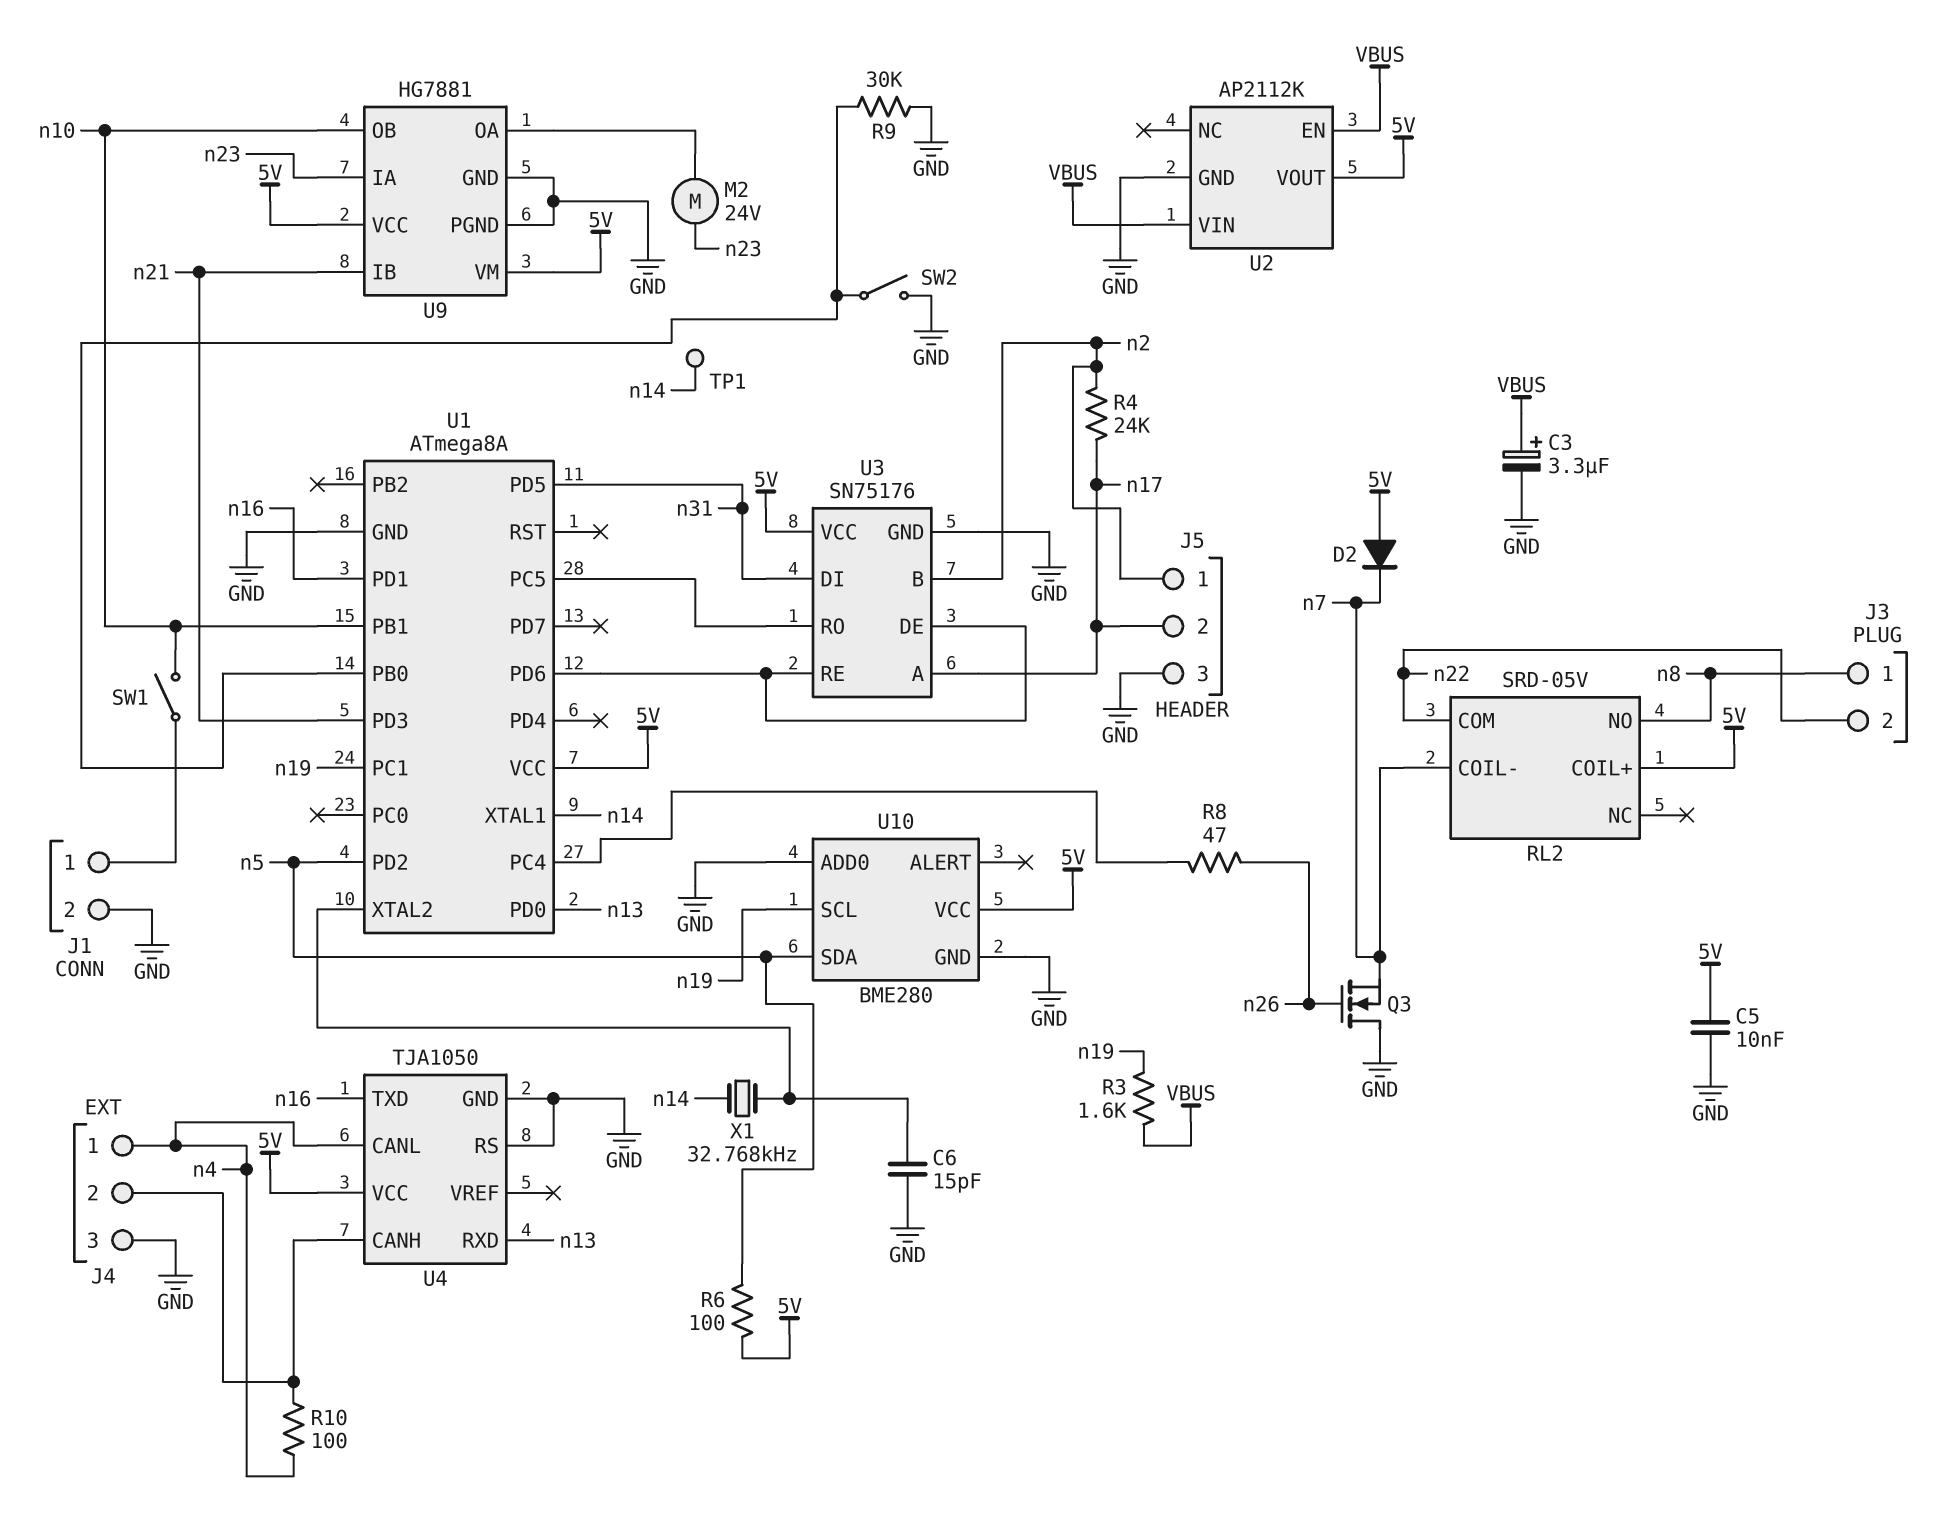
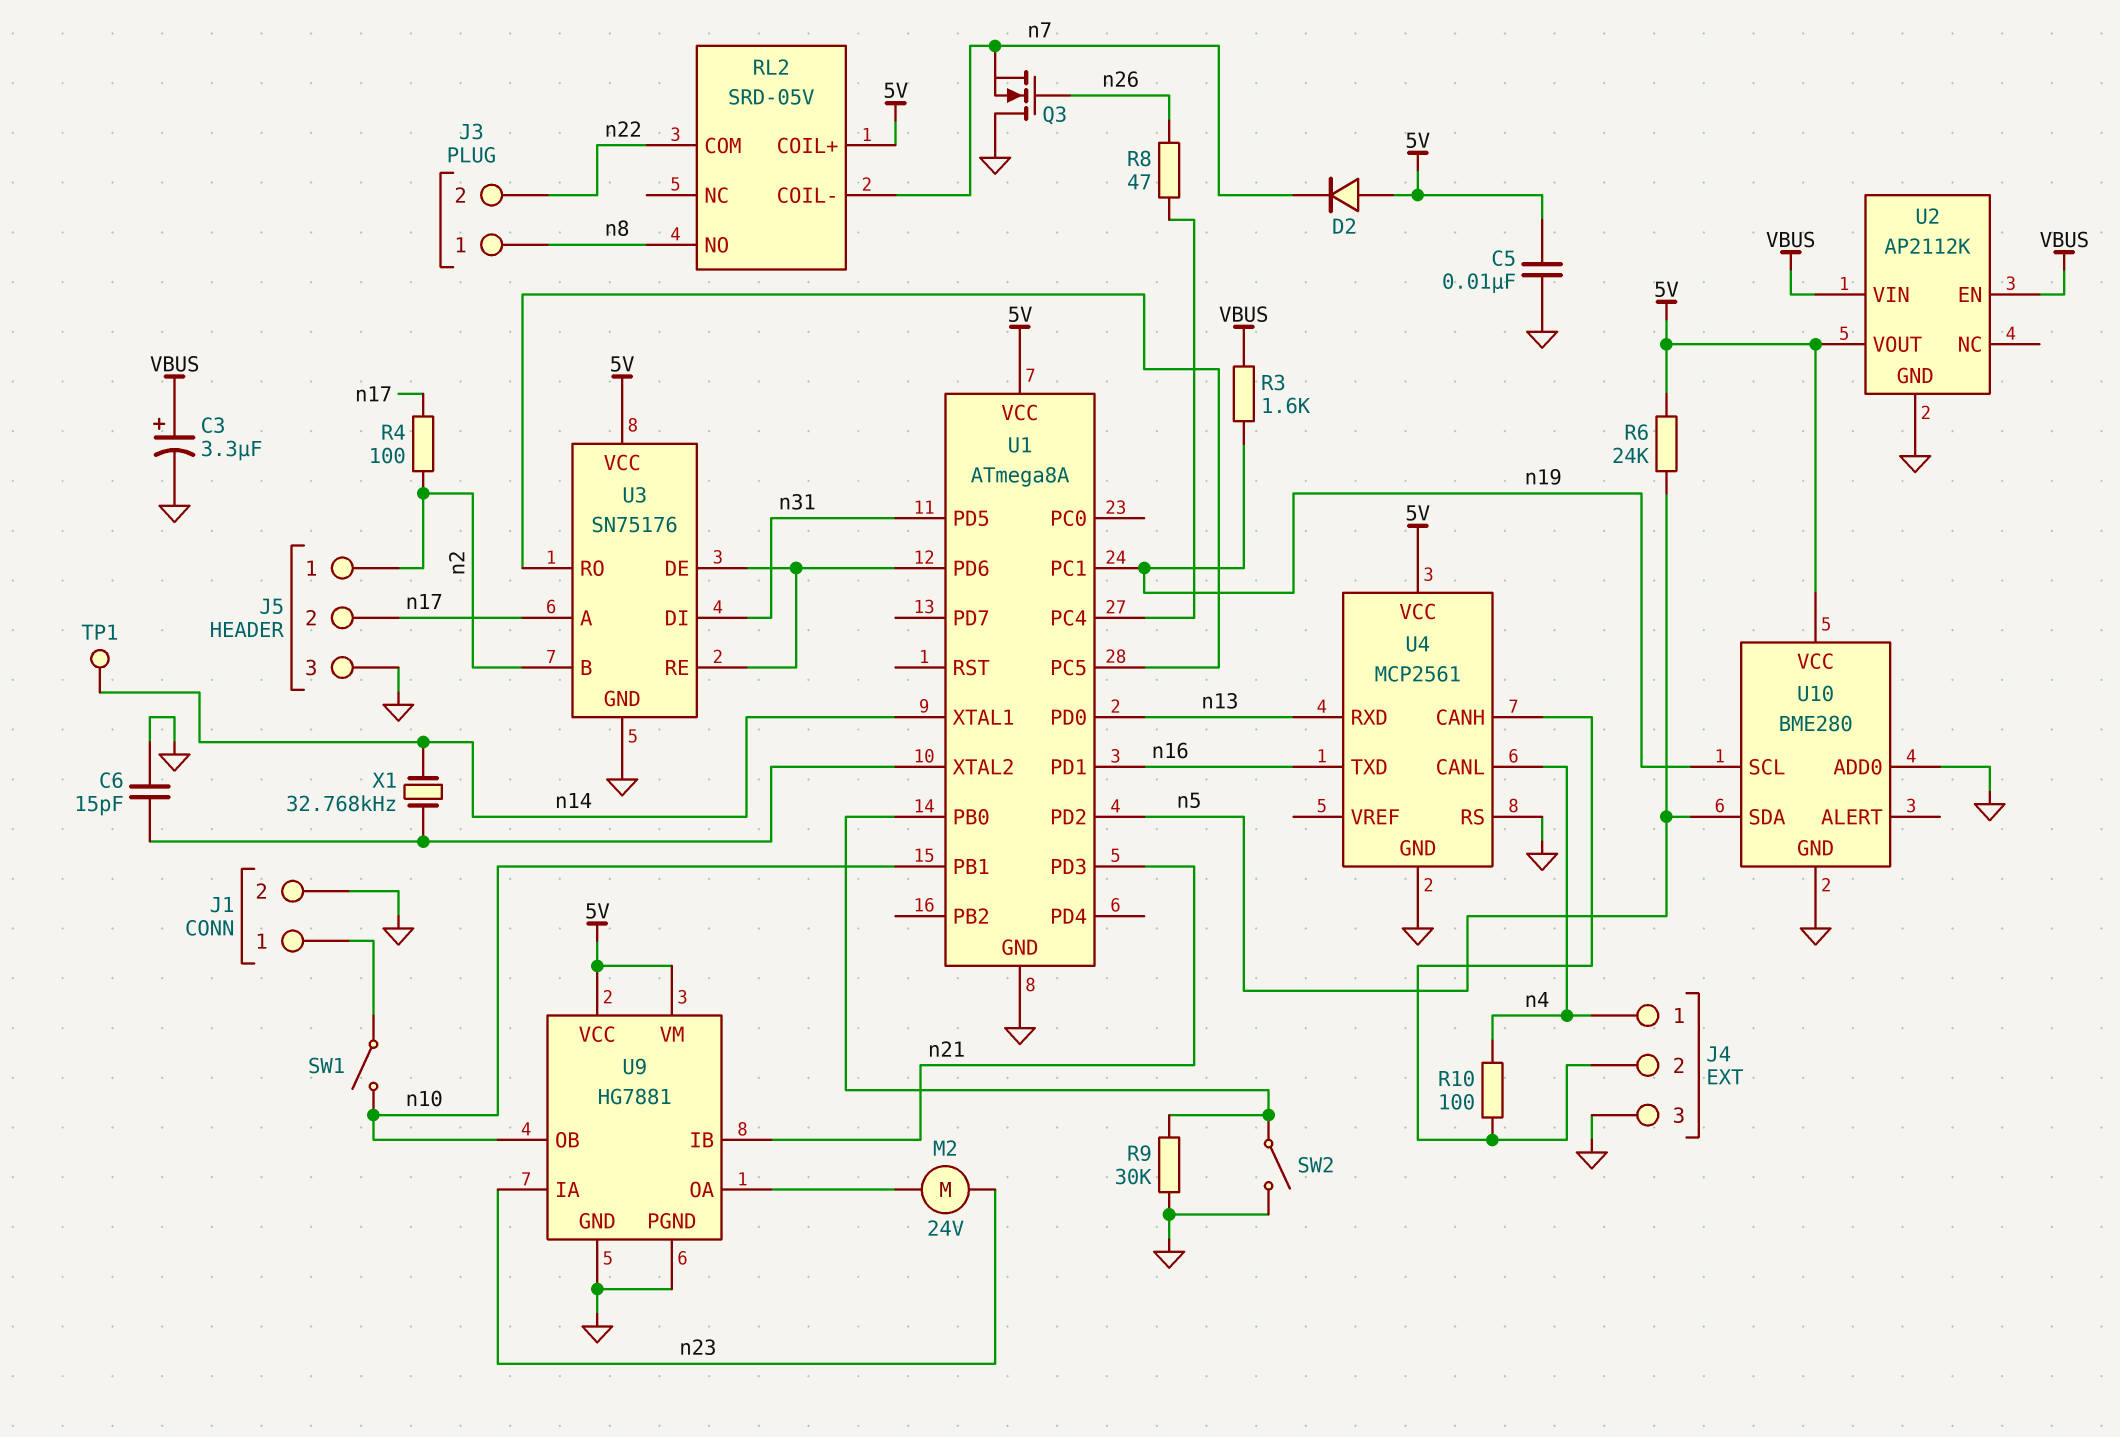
R4: 24k (n2, n17) -> 100 (n2, n17)
R6: 100 (5V, n5) -> 24k (5V, n5)
U4: TJA1050 -> MCP2561

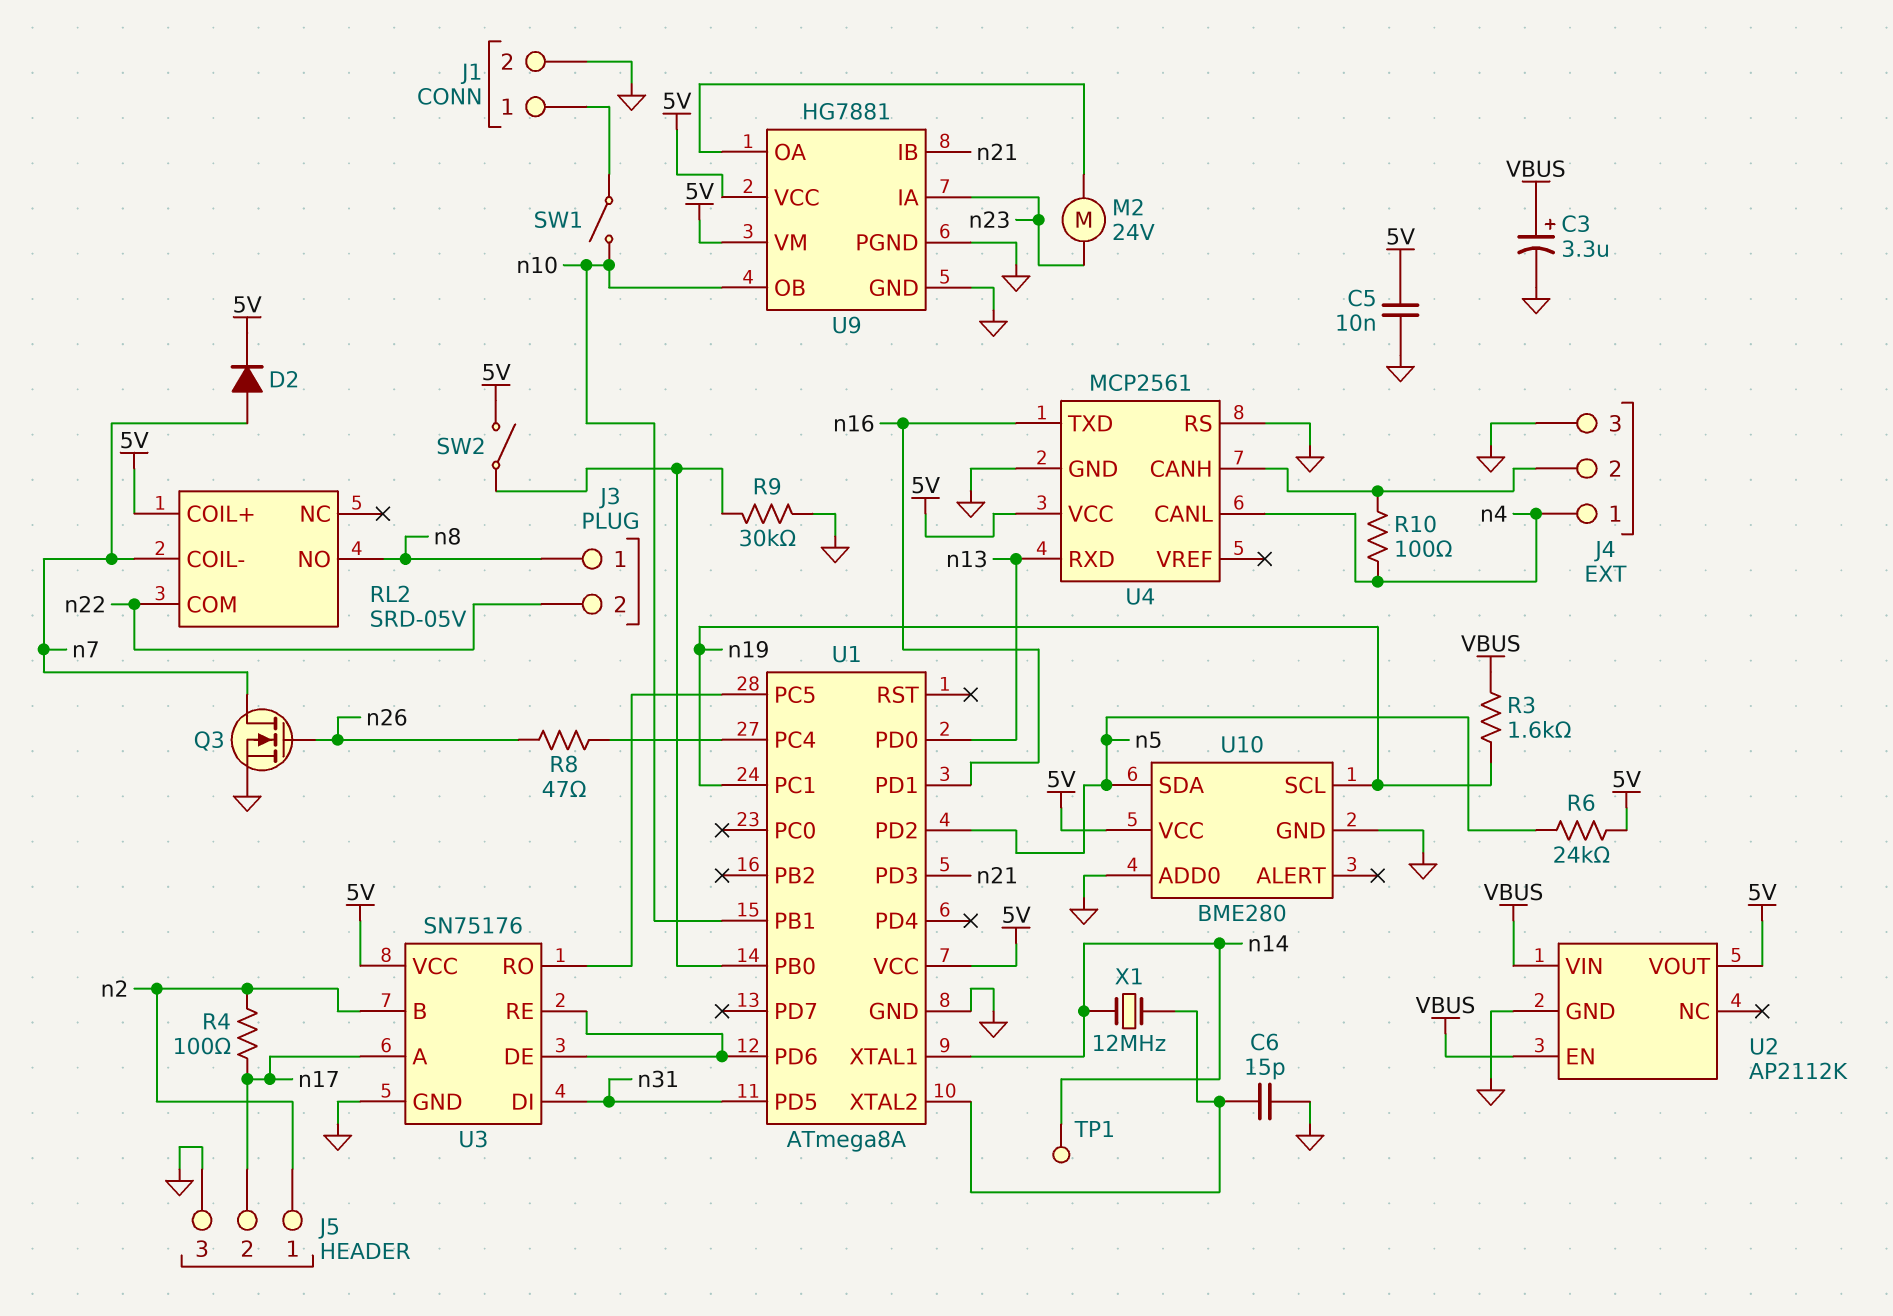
D2: diode (A 5V, K n7) -> diode (A n7, K 5V)
Q3: NMOS (G n26, D GND, S n7) -> NMOS (G n26, D n7, S GND)
SW2: switch (GND, U1/PB0) -> switch (5V, U1/PB0)
X1: 32.768kHz (U1/XTAL2, n14) -> 12MHz (U1/XTAL2, n14)

